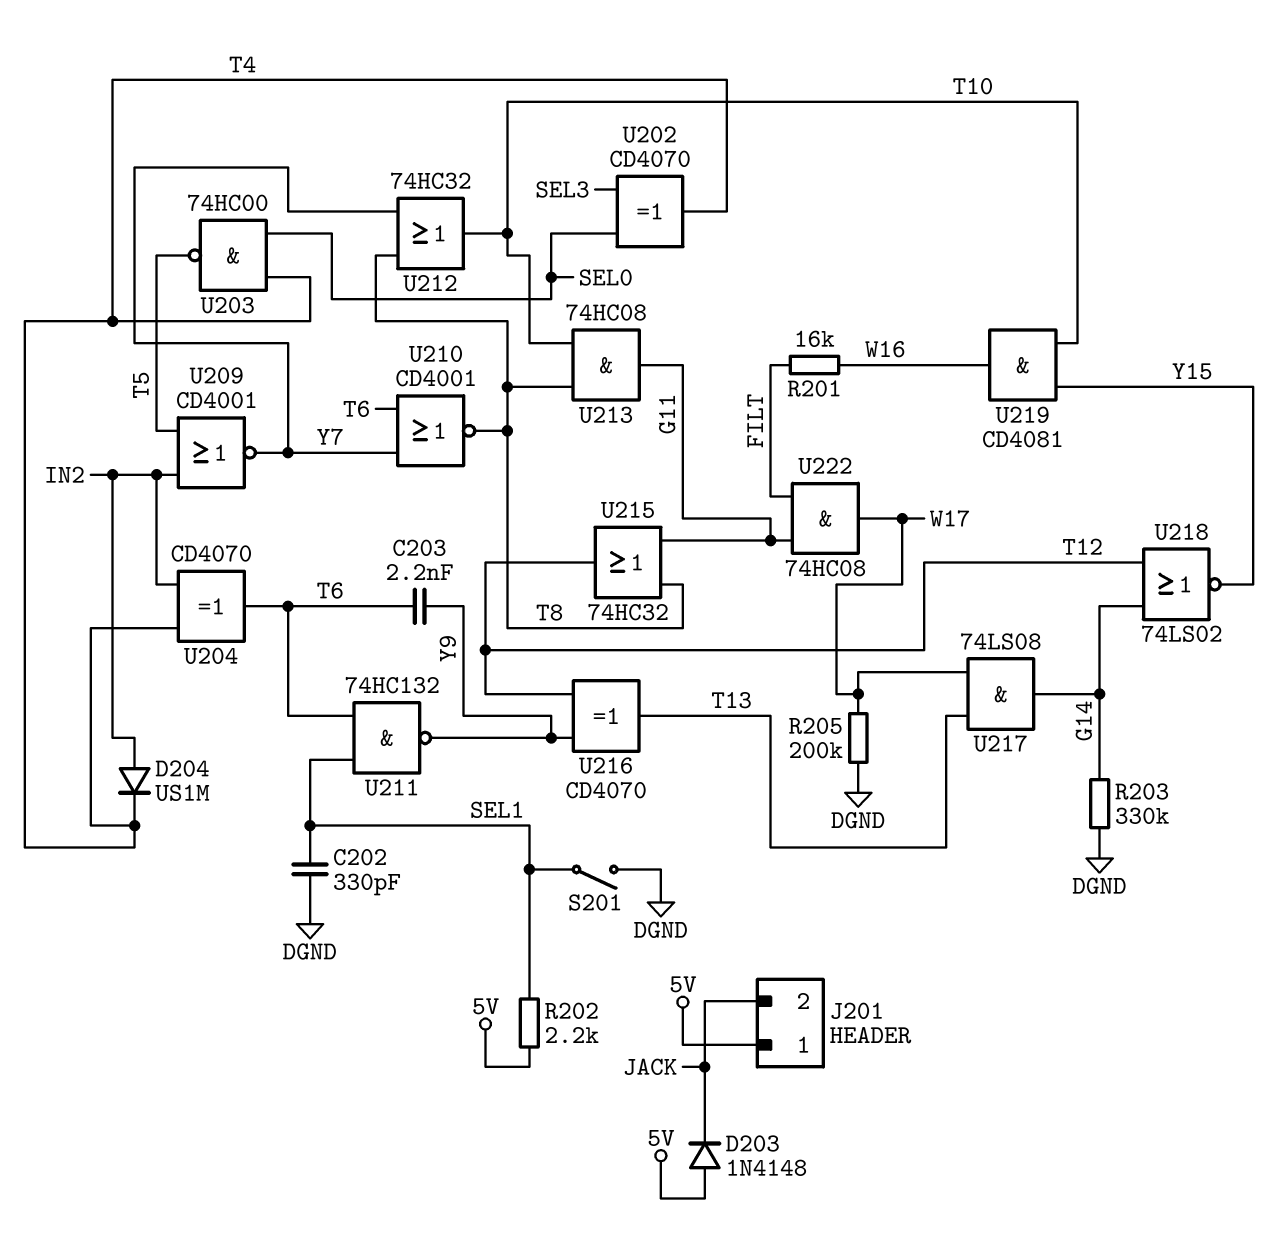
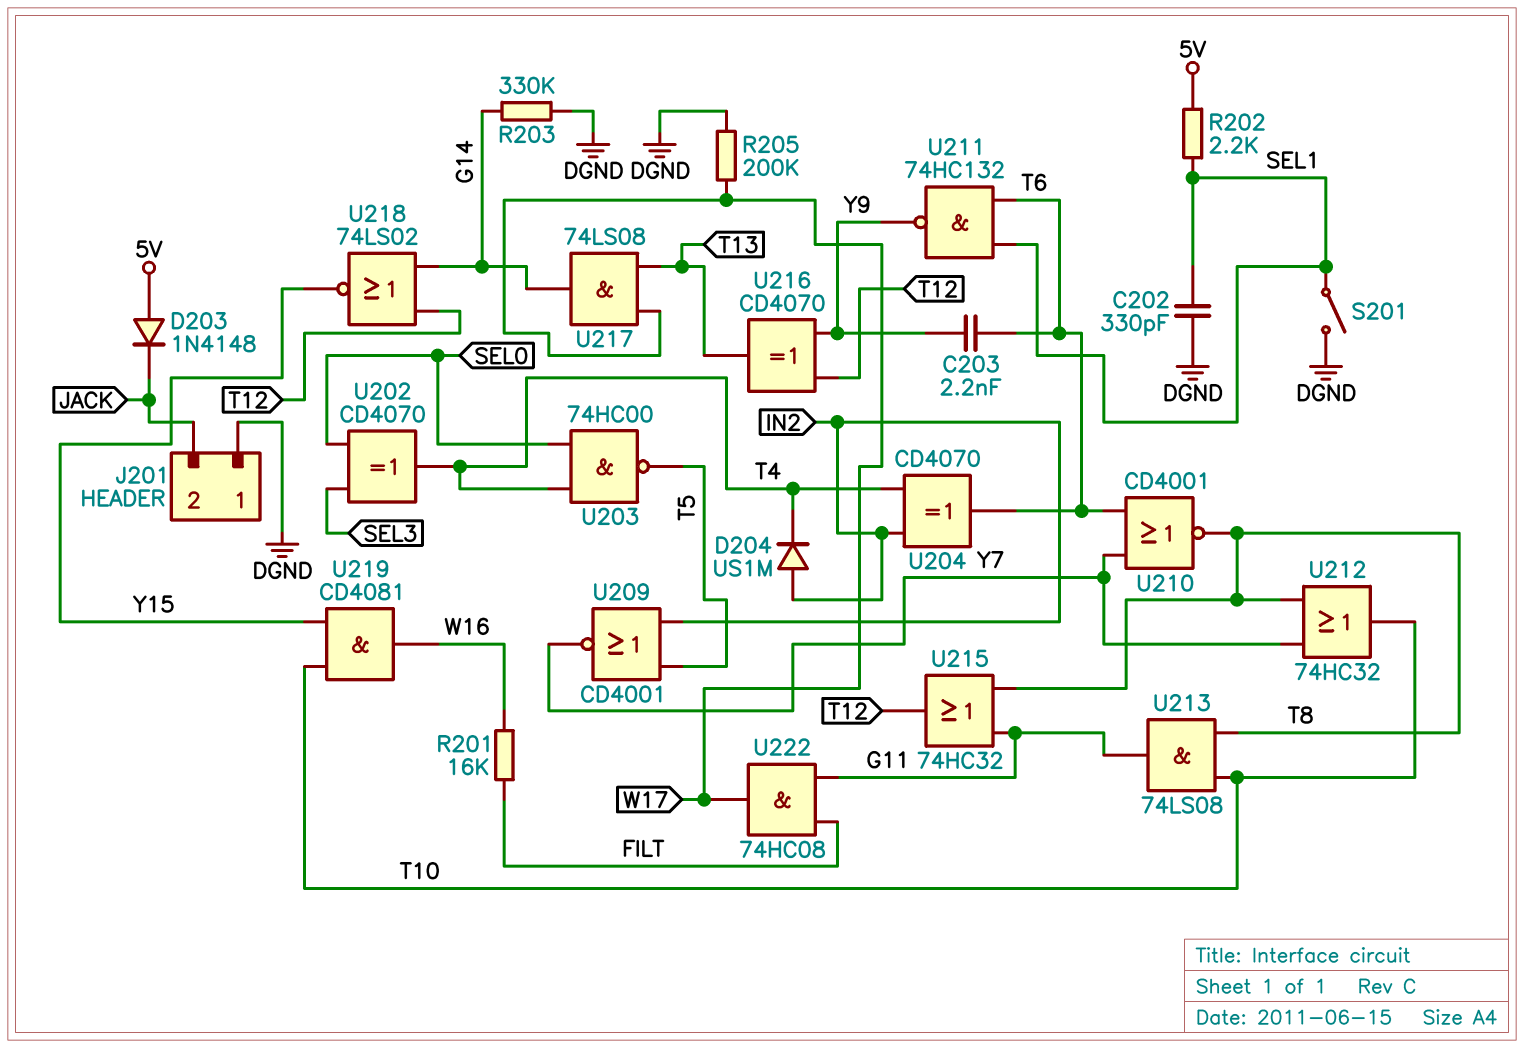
J201 pin 1: 5V -> DGND
U213: AND 74HC08 (in T8, in T10, out G11) -> AND 74LS08 (in T8, in T10, out G11)

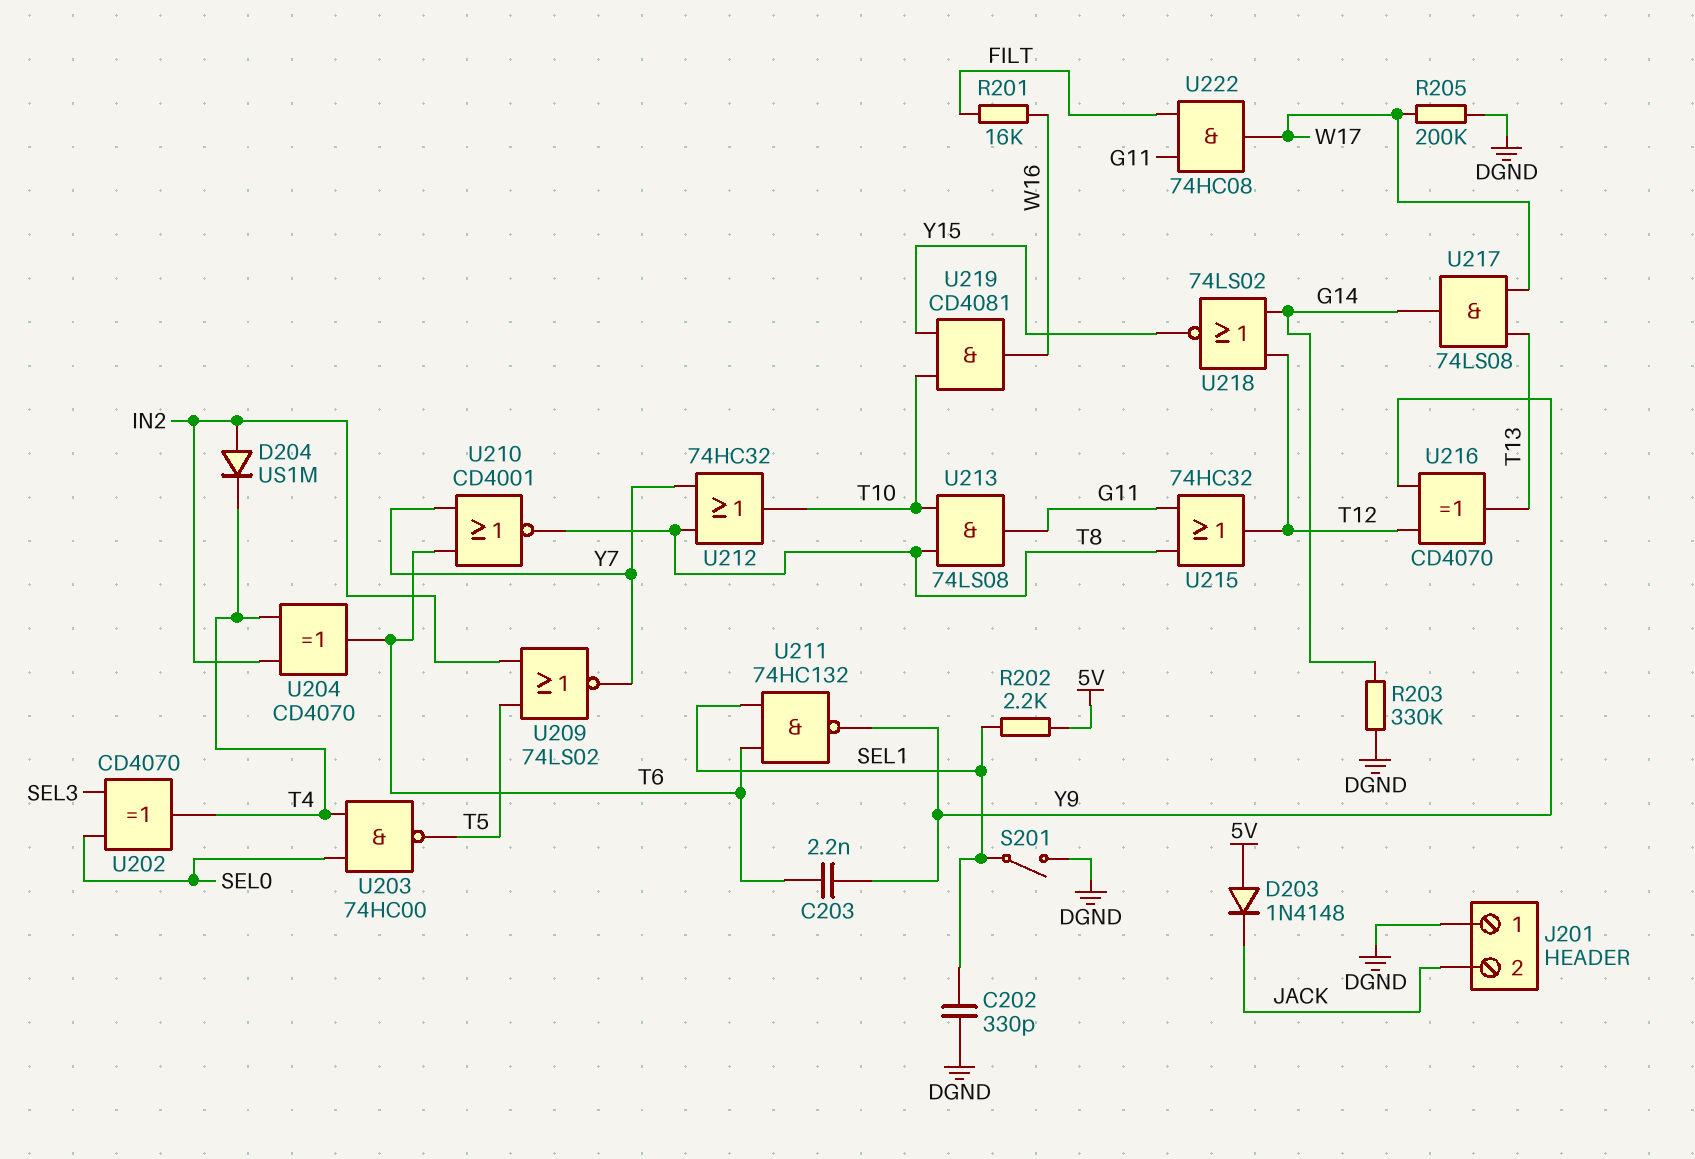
U209: NOR CD4001 (in IN2, in T5, out Y7) -> NOR 74LS02 (in IN2, in T5, out Y7)

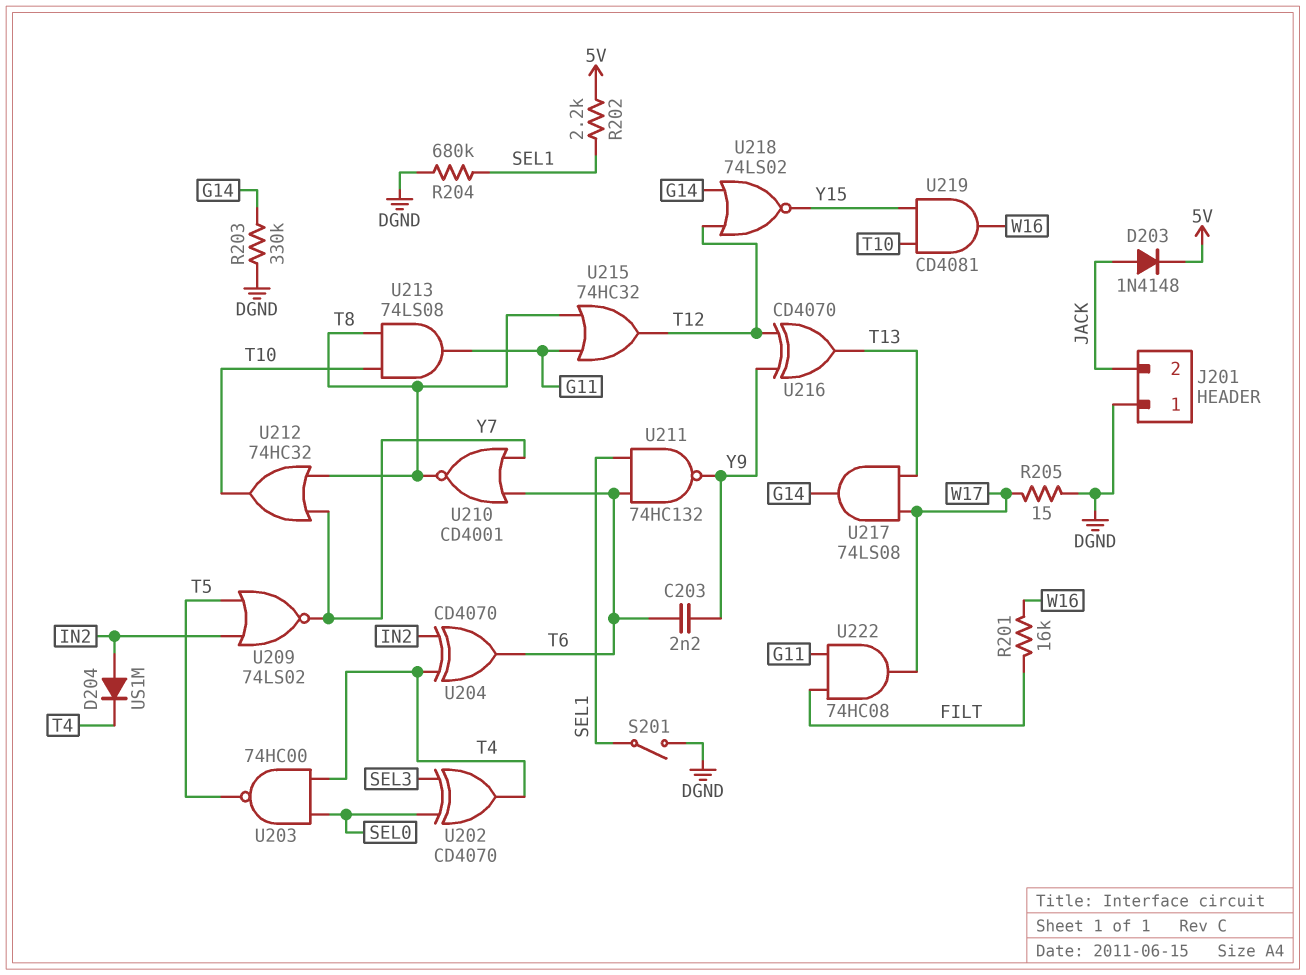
C202: 330pF (DGND, SEL1) -> none
D203: diode 1N4148 (A 5V, K JACK) -> diode 1N4148 (A JACK, K 5V)
R204: none -> 680k (DGND, SEL1)
R205: 200k (DGND, W17) -> 15 (DGND, W17)

